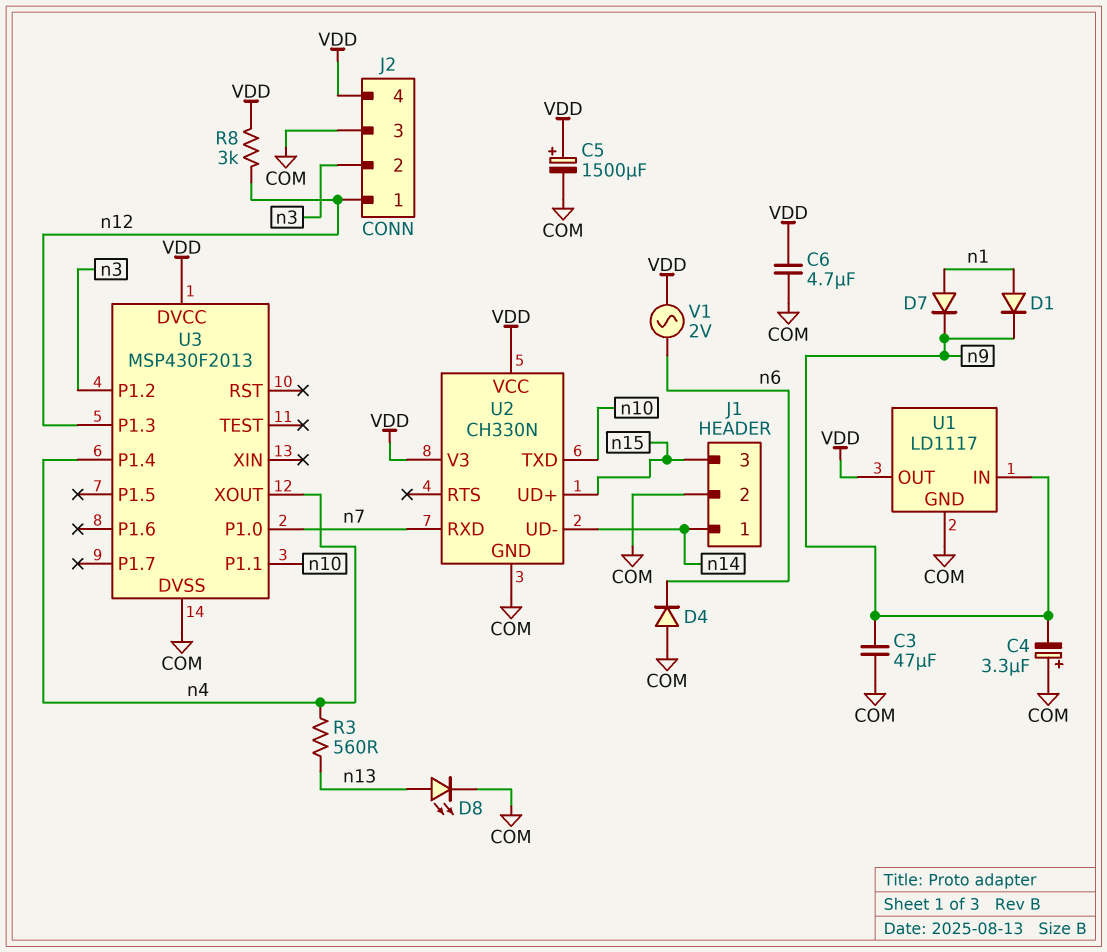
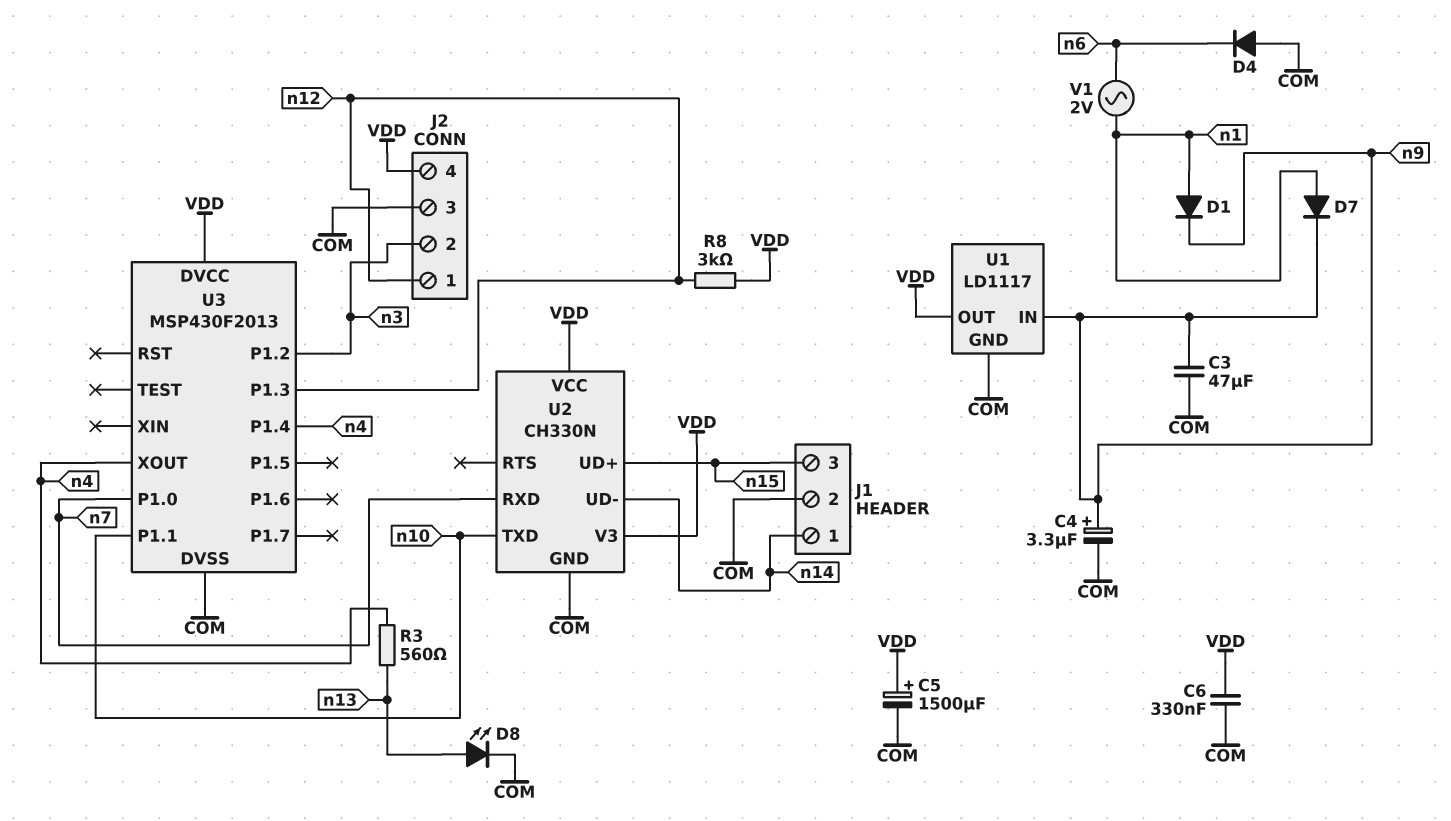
C4: 3.3uF (plus COM, minus n9) -> 3.3uF (plus n9, minus COM)
C6: 4.7uF (COM, VDD) -> 330nF (COM, VDD)
V1: AC 2V (VDD, n6) -> AC 2V (n1, n6)

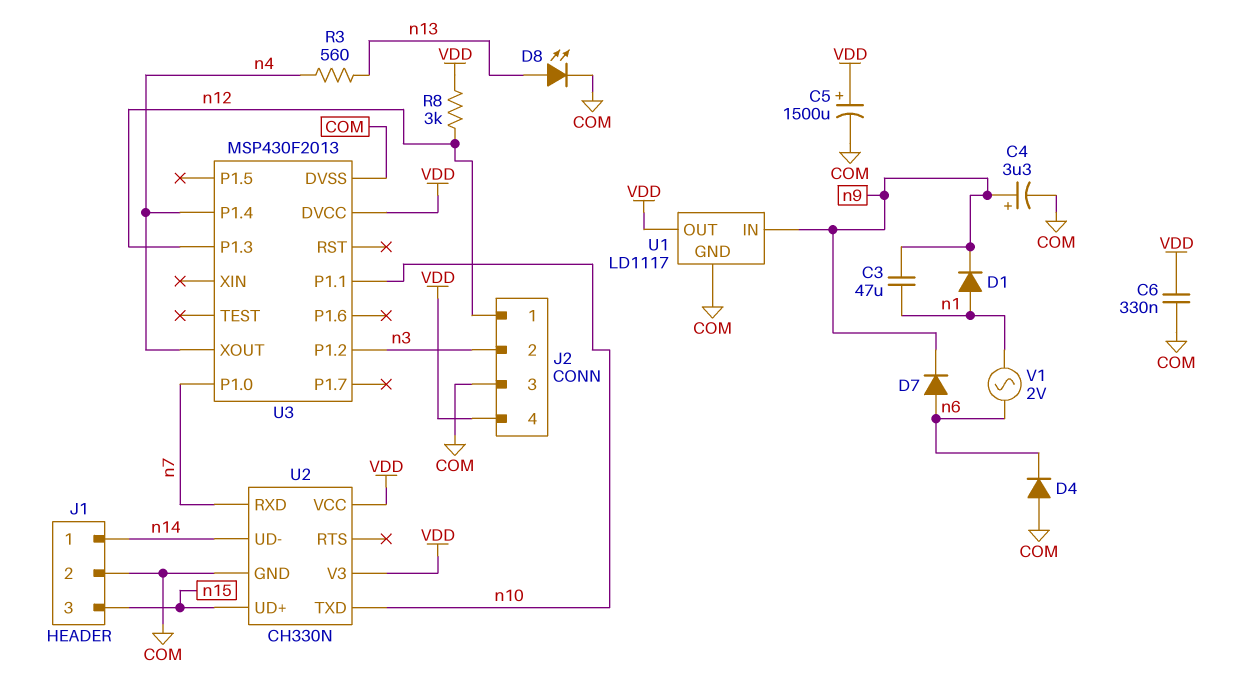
C3: 47uF (COM, n9) -> 47uF (n1, n9)
D7: diode (A n1, K n9) -> diode (A n6, K n9)

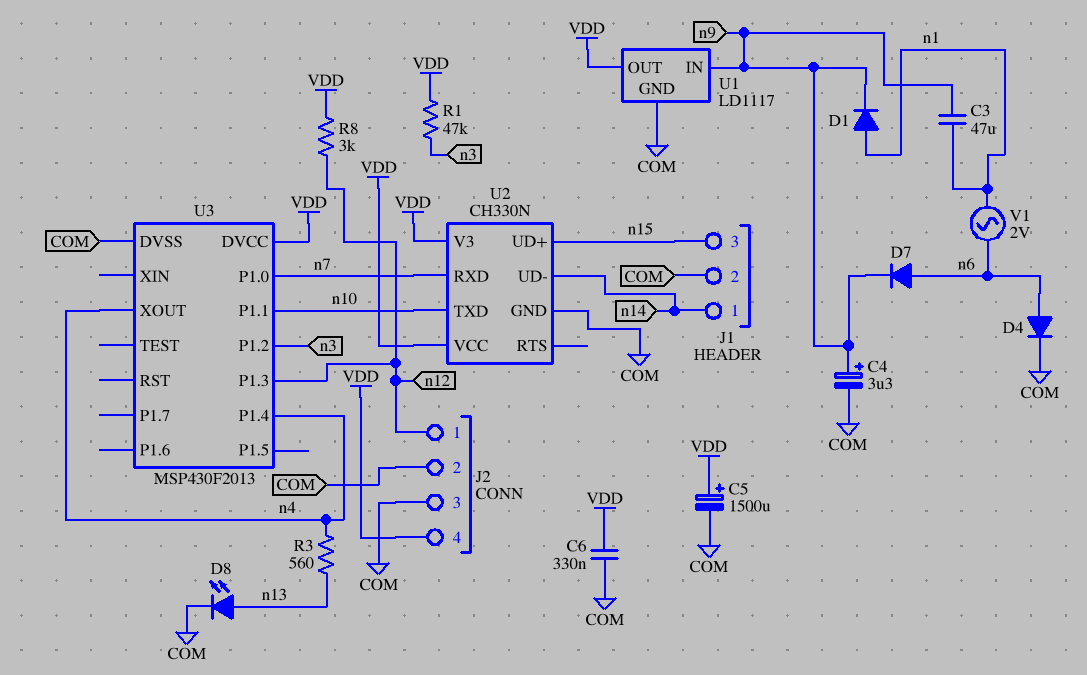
D4: diode (A COM, K n6) -> diode (A n6, K COM)
J2 pin 2: n3 -> COM
R1: none -> 47k (VDD, n3)

